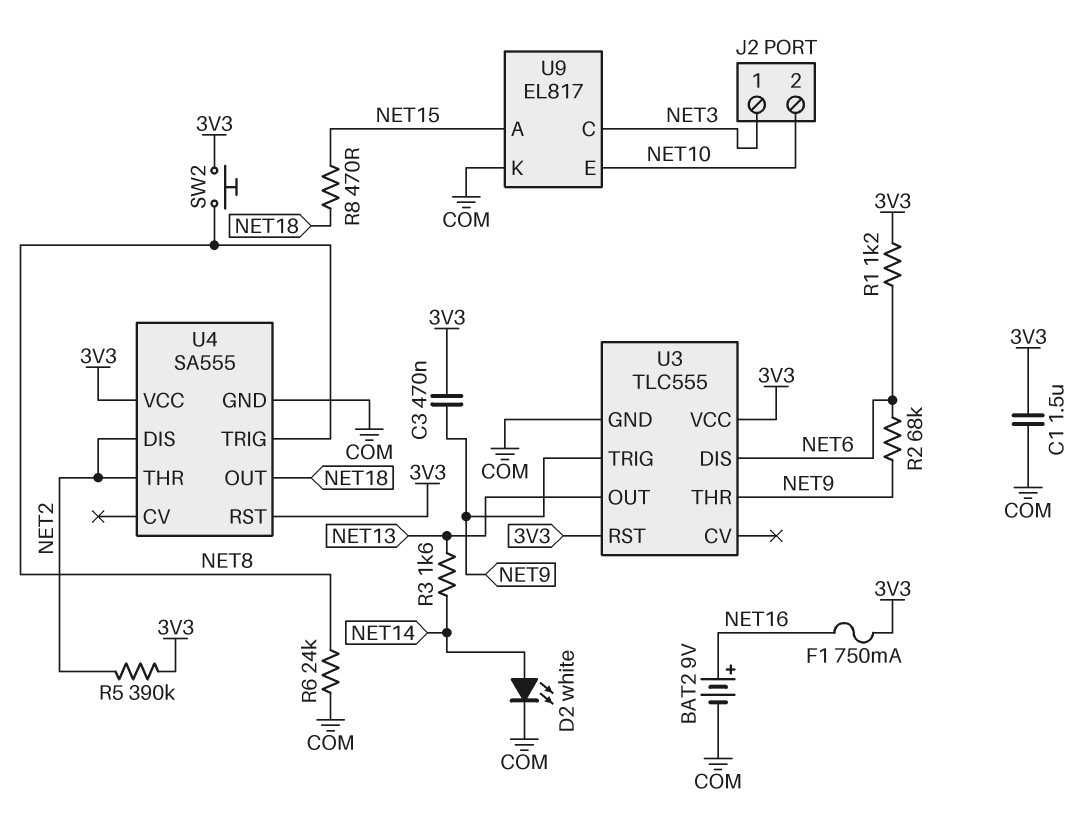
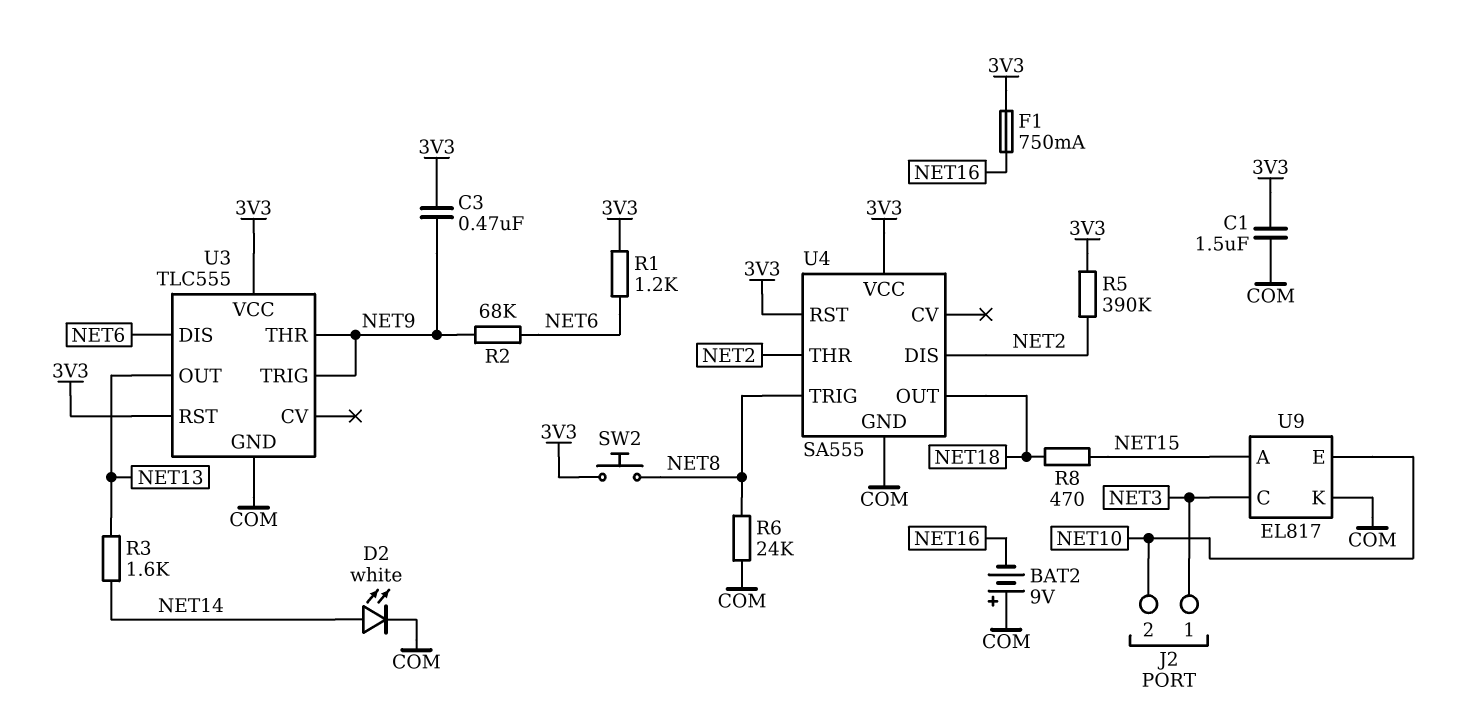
BAT2: 9V (plus NET16, minus COM) -> 9V (plus COM, minus NET16)

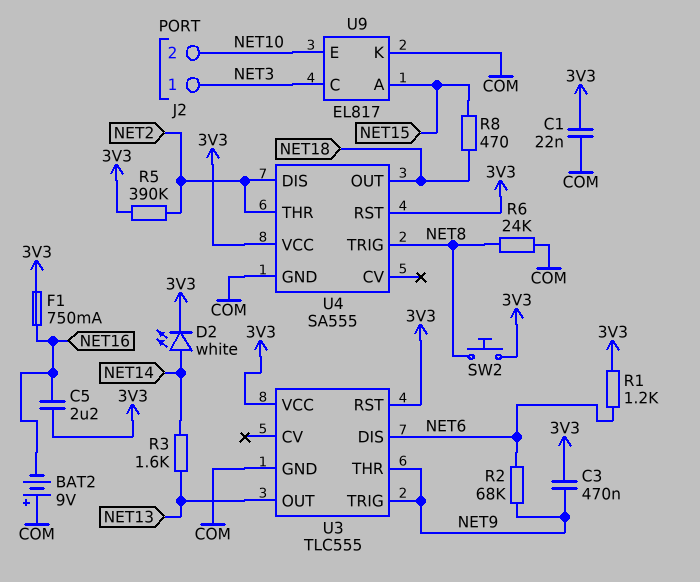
C1: 1.5uF (3V3, COM) -> 22nF (3V3, COM)
C5: none -> 2.2uF (3V3, NET16)
D2: LED white (A NET14, K COM) -> LED white (A NET14, K 3V3)

